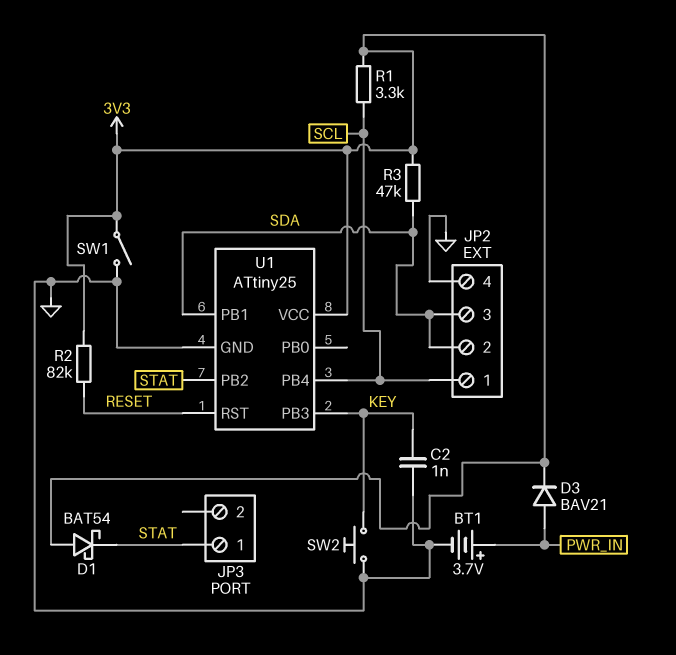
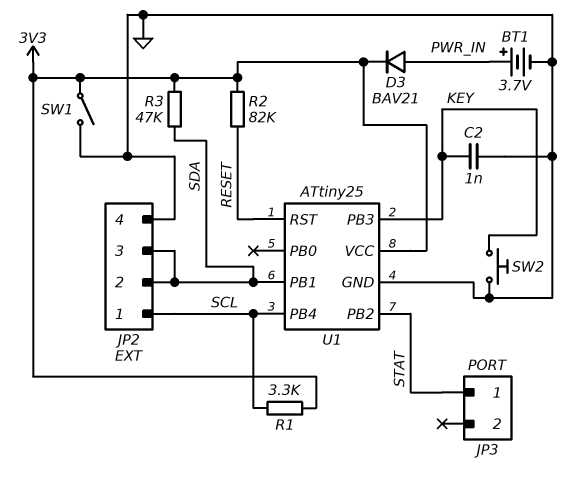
D1: schottky BAT54 (A 3V3, K STAT) -> none

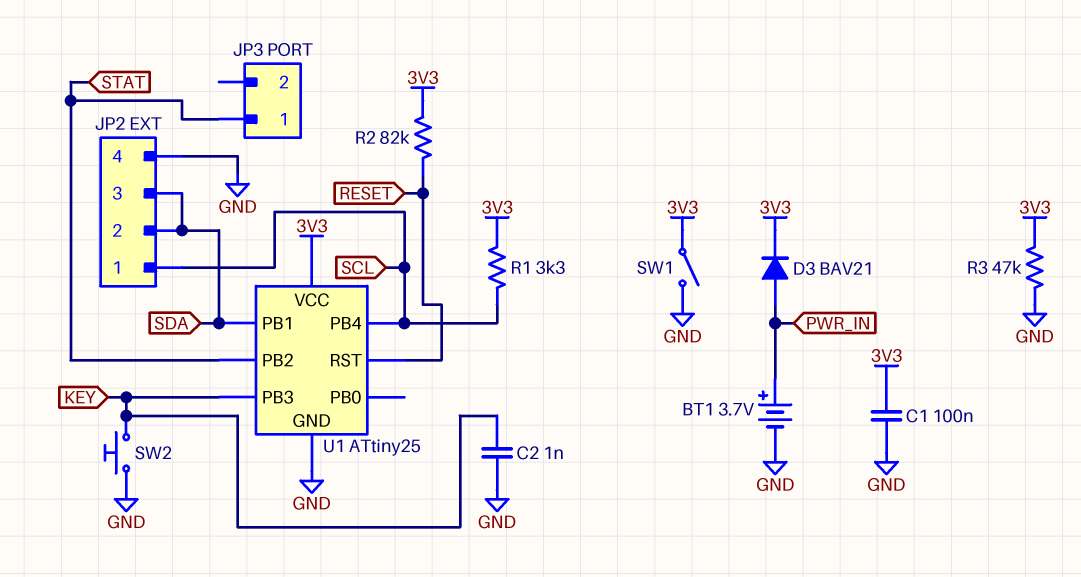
C1: none -> 100nF (3V3, GND)
R3: 47k (3V3, SDA) -> 47k (3V3, GND)

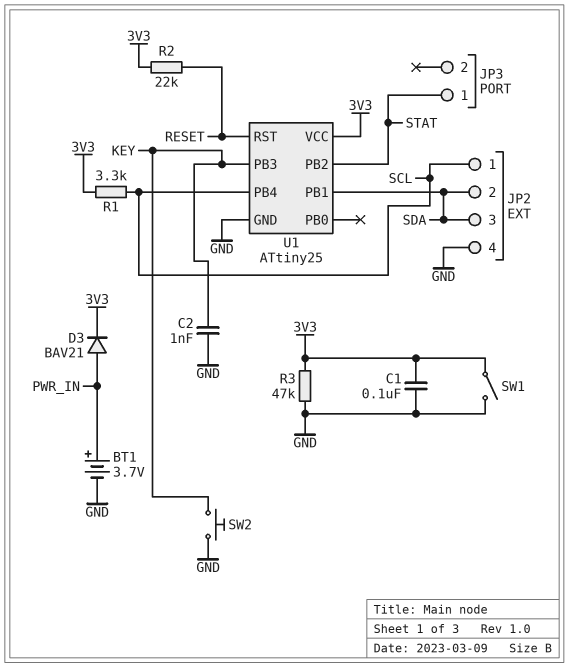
R2: 82k (3V3, RESET) -> 22k (3V3, RESET)

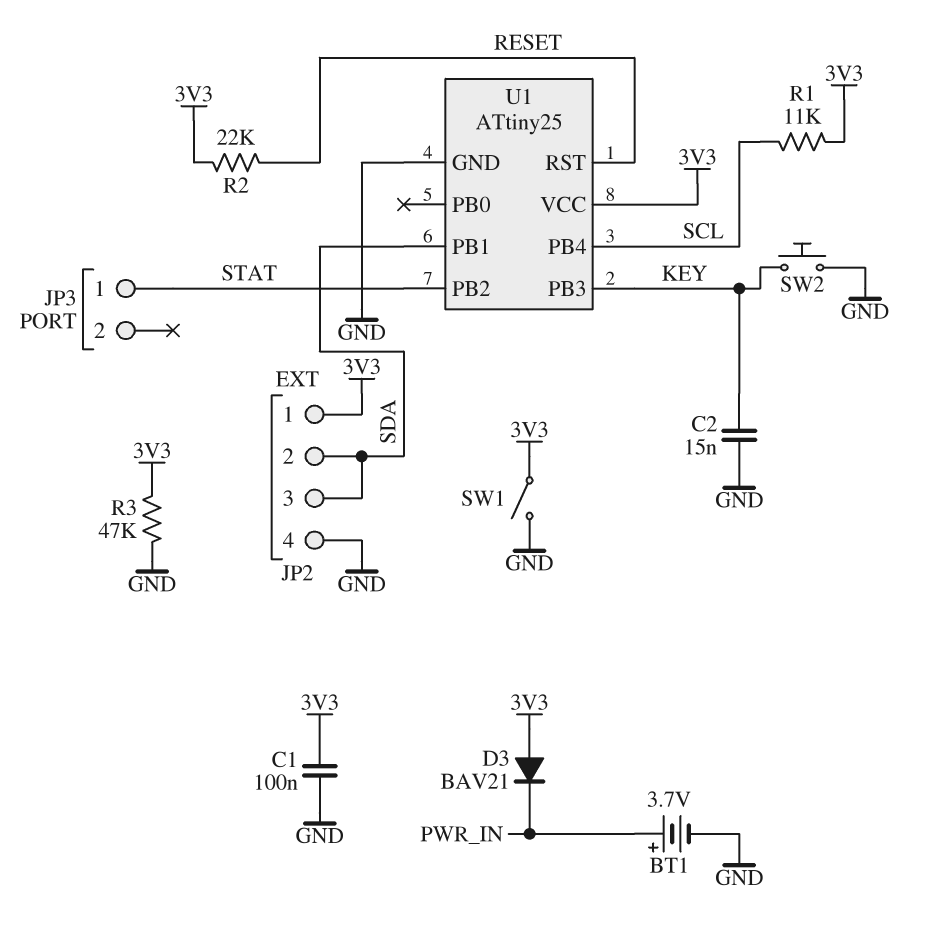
C2: 1nF (GND, KEY) -> 15nF (GND, KEY)
D3: diode BAV21 (A PWR_IN, K 3V3) -> diode BAV21 (A 3V3, K PWR_IN)
JP2 pin 1: SCL -> 3V3
R1: 3.3k (3V3, SCL) -> 11k (3V3, SCL)

